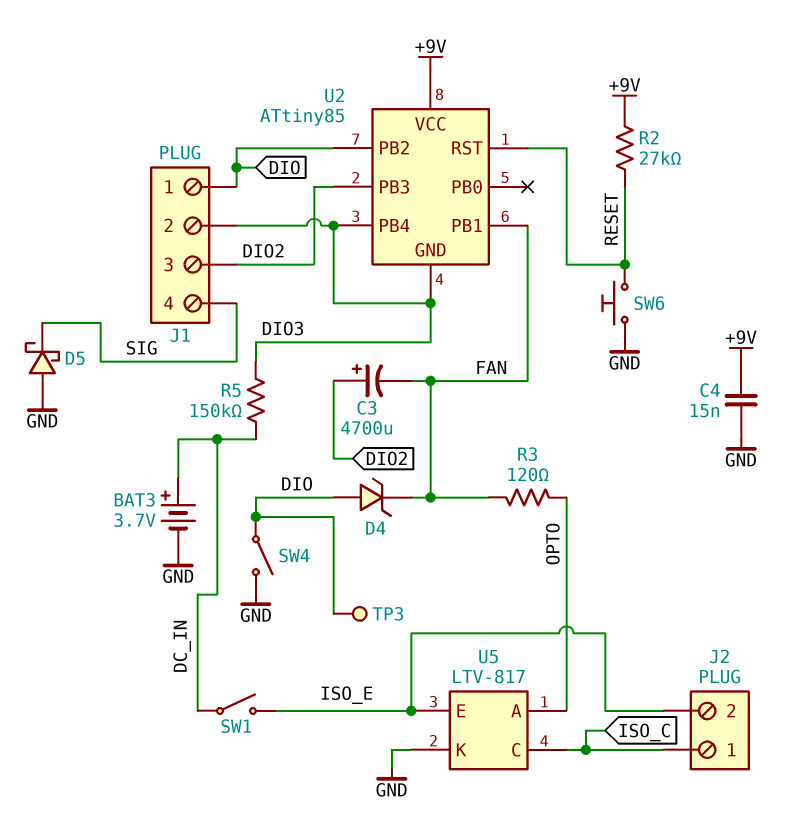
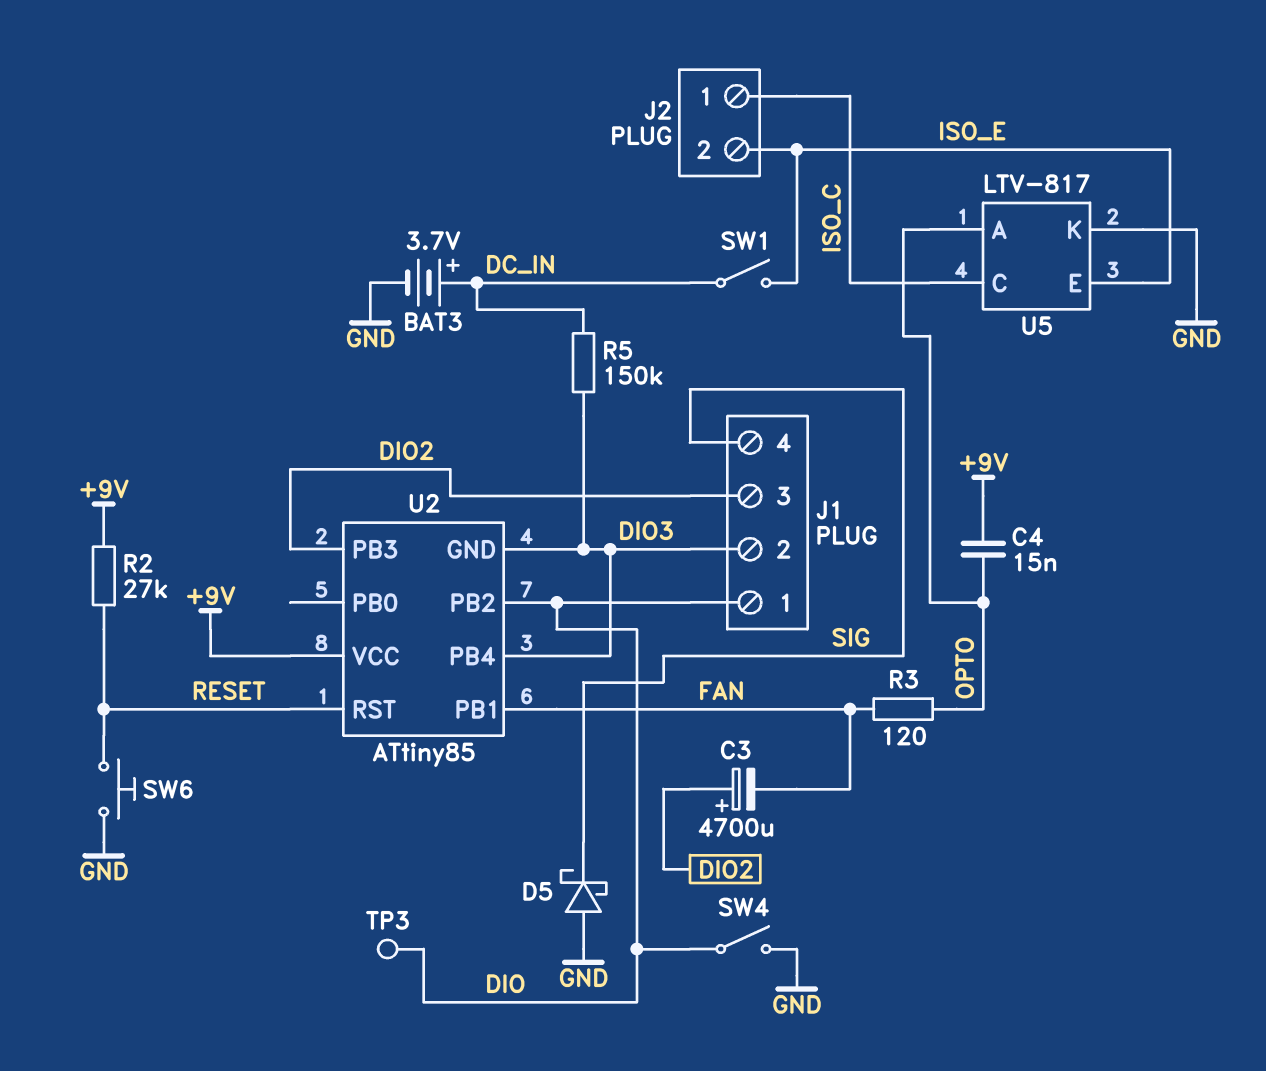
C4: 15nF (+9V, GND) -> 15nF (+9V, OPTO)
D4: zener (A DIO, K FAN) -> none

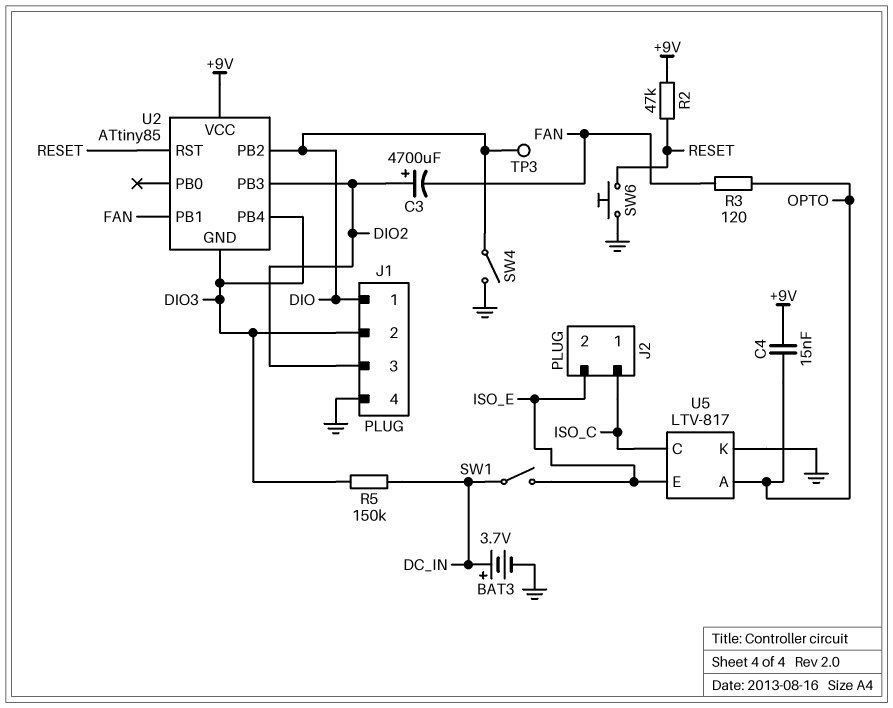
D5: schottky (A GND, K SIG) -> none
J1 pin 4: SIG -> GND
R2: 27k (+9V, RESET) -> 47k (+9V, RESET)

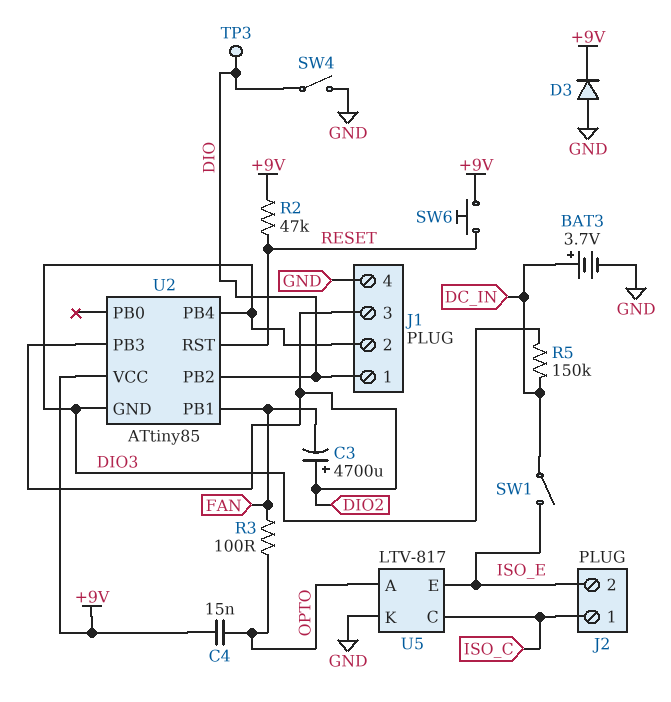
D3: none -> diode (A GND, K +9V)
R3: 120 (FAN, OPTO) -> 100 (FAN, OPTO)
SW6: button (GND, RESET) -> button (+9V, RESET)

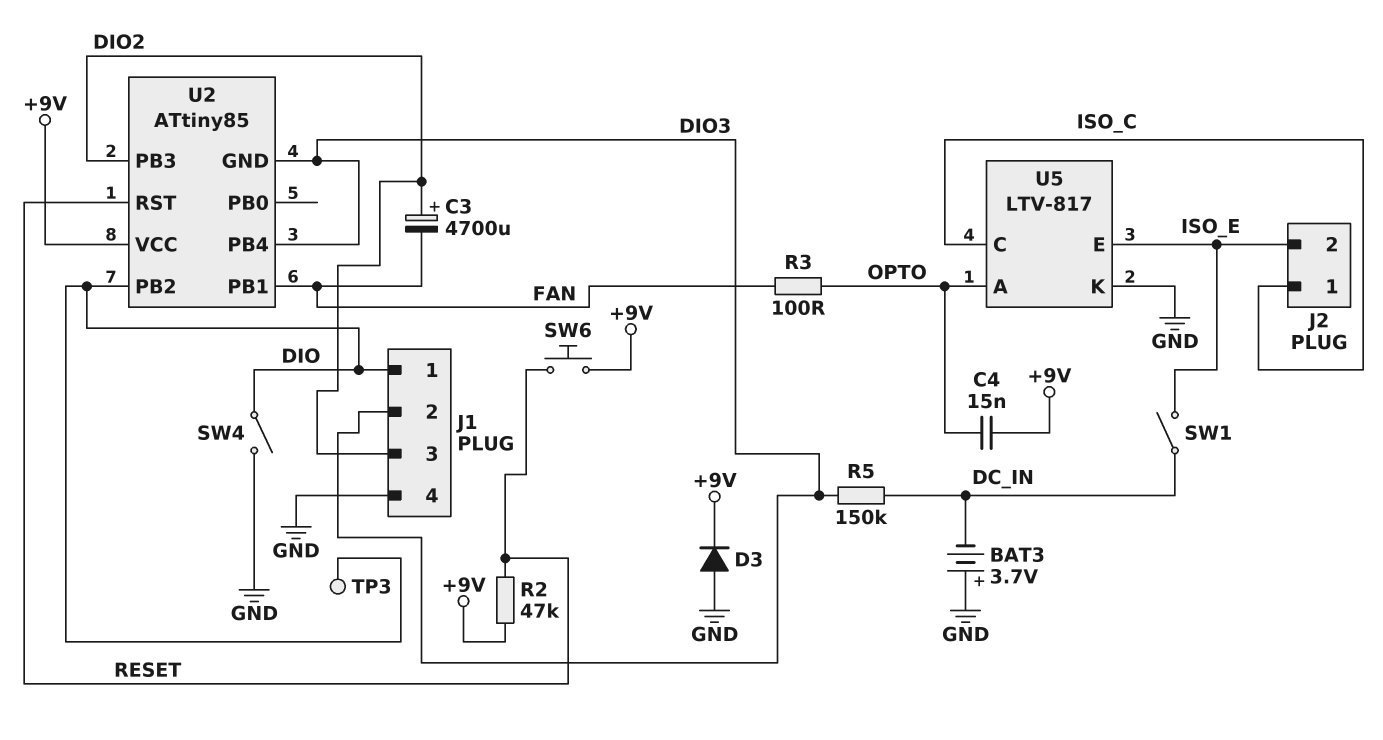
BAT3: 3.7V (plus DC_IN, minus GND) -> 3.7V (plus GND, minus DC_IN)

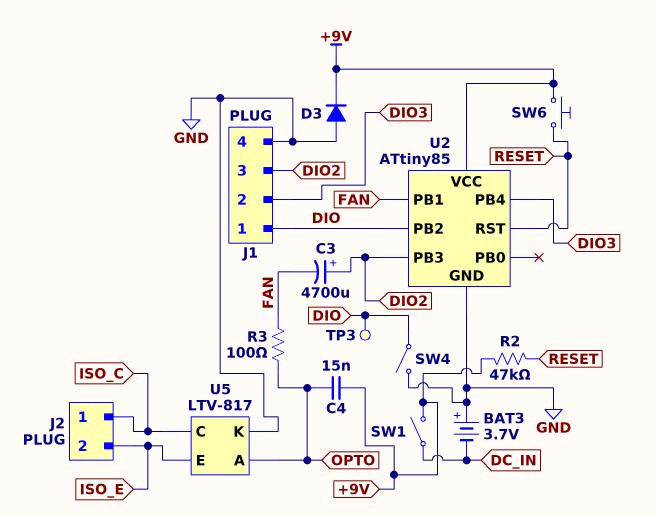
R5: 150k (DC_IN, DIO3) -> none
SW1: switch (DC_IN, ISO_E) -> switch (+9V, DC_IN)
U2 pin GND: DIO3 -> GND

